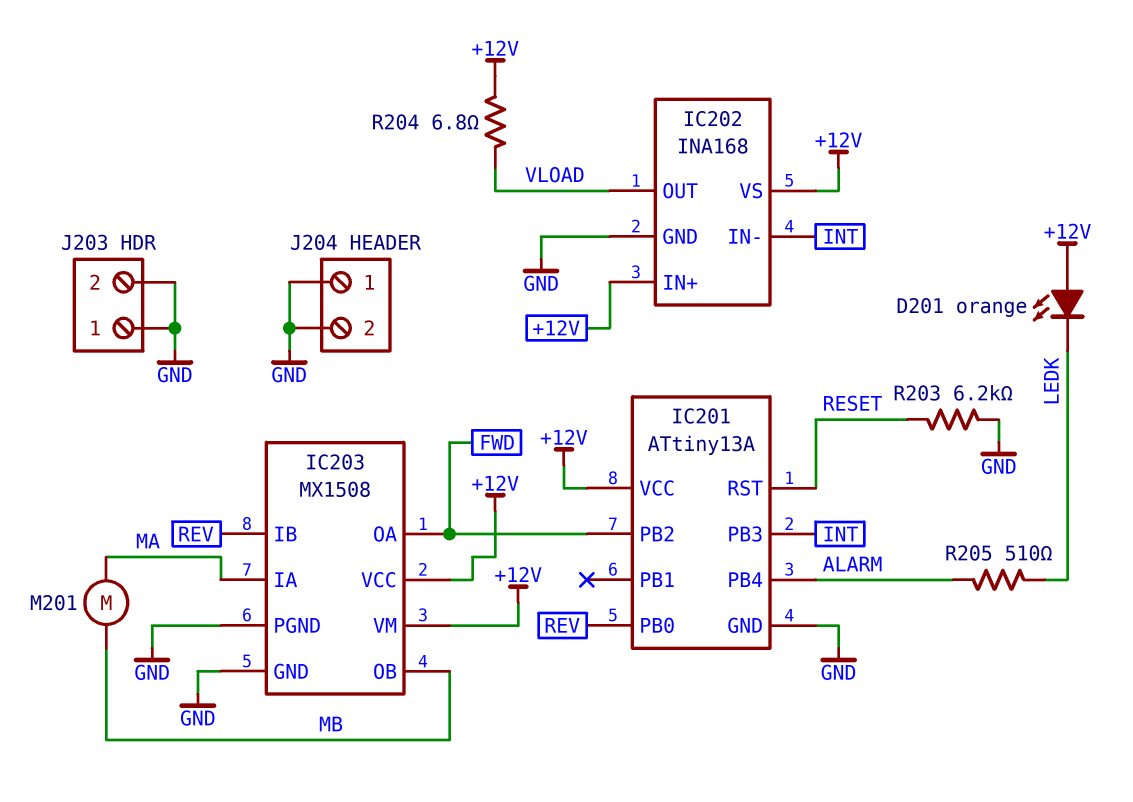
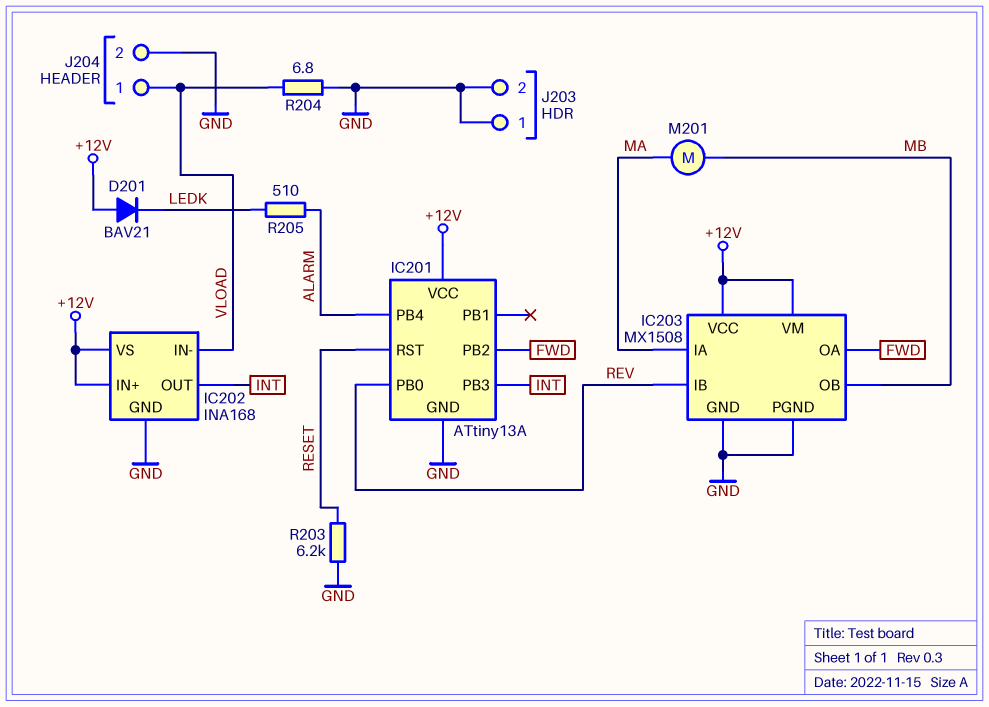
D201: LED orange (A +12V, K LEDK) -> diode BAV21 (A +12V, K LEDK)
IC202 pin IN-: INT -> VLOAD
IC202 pin OUT: VLOAD -> INT
J204 pin 1: GND -> VLOAD
R204: 6.8 (+12V, VLOAD) -> 6.8 (GND, VLOAD)

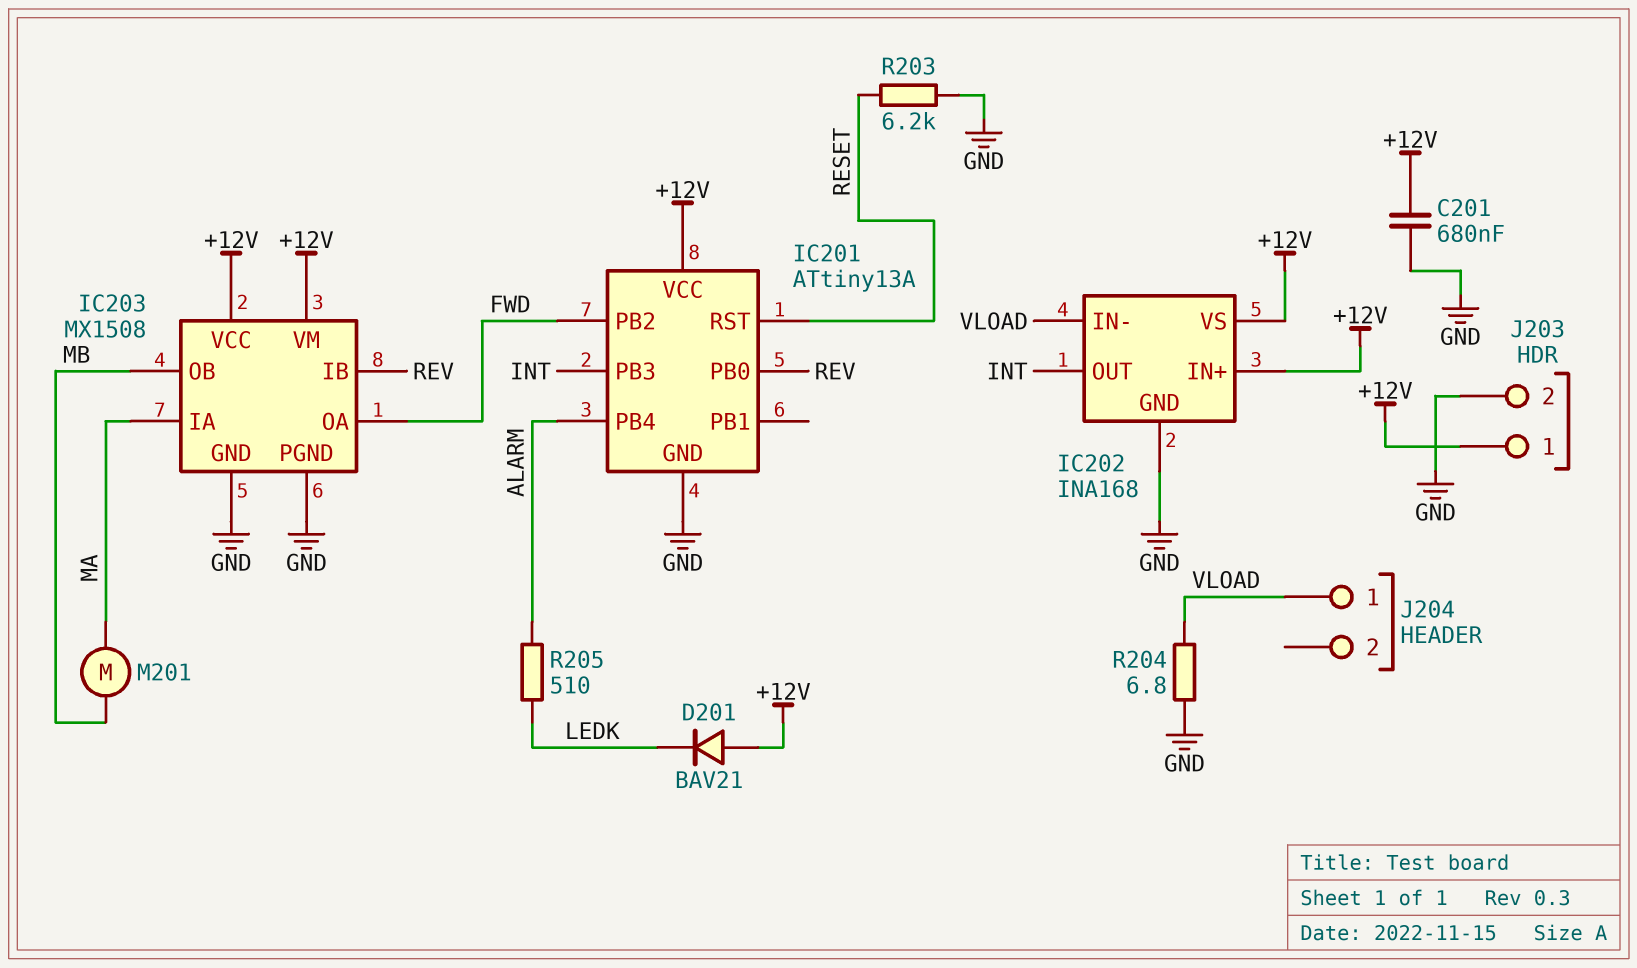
C201: none -> 680nF (+12V, GND)
J203 pin 1: GND -> +12V
J204 pin 2: GND -> none

